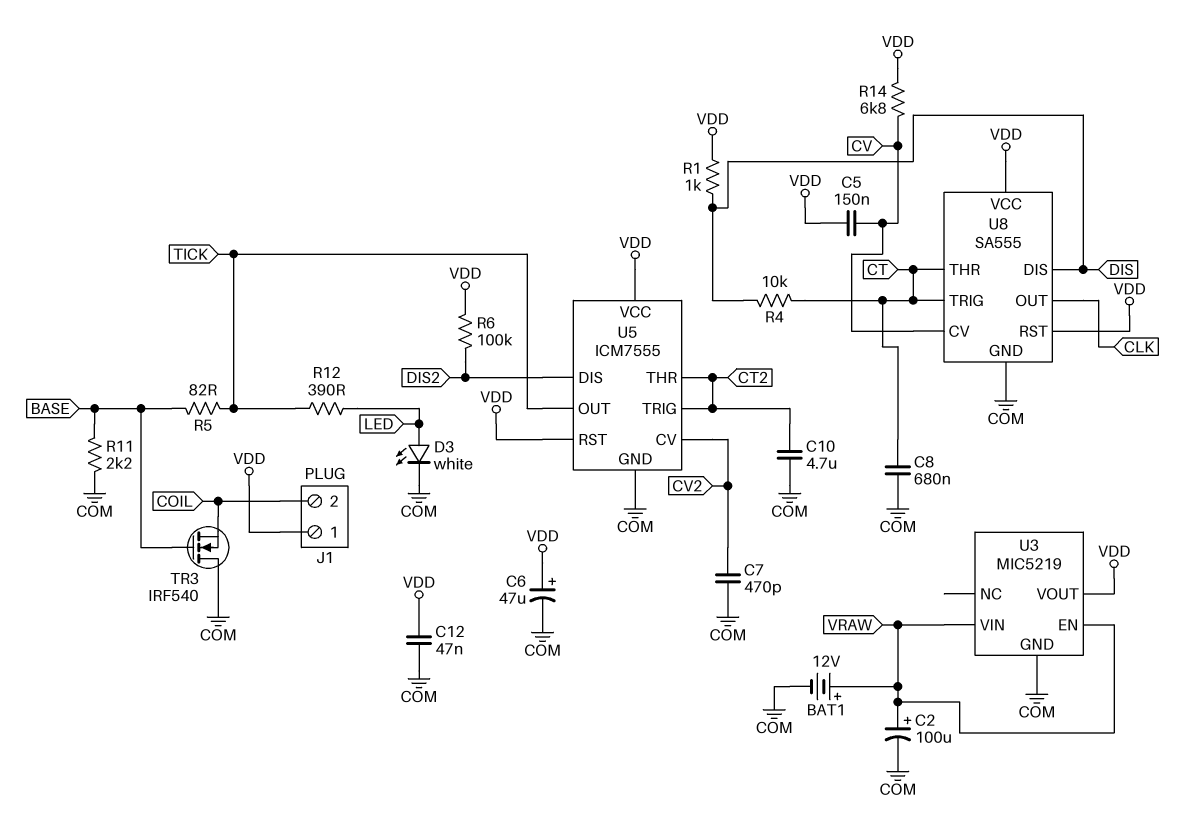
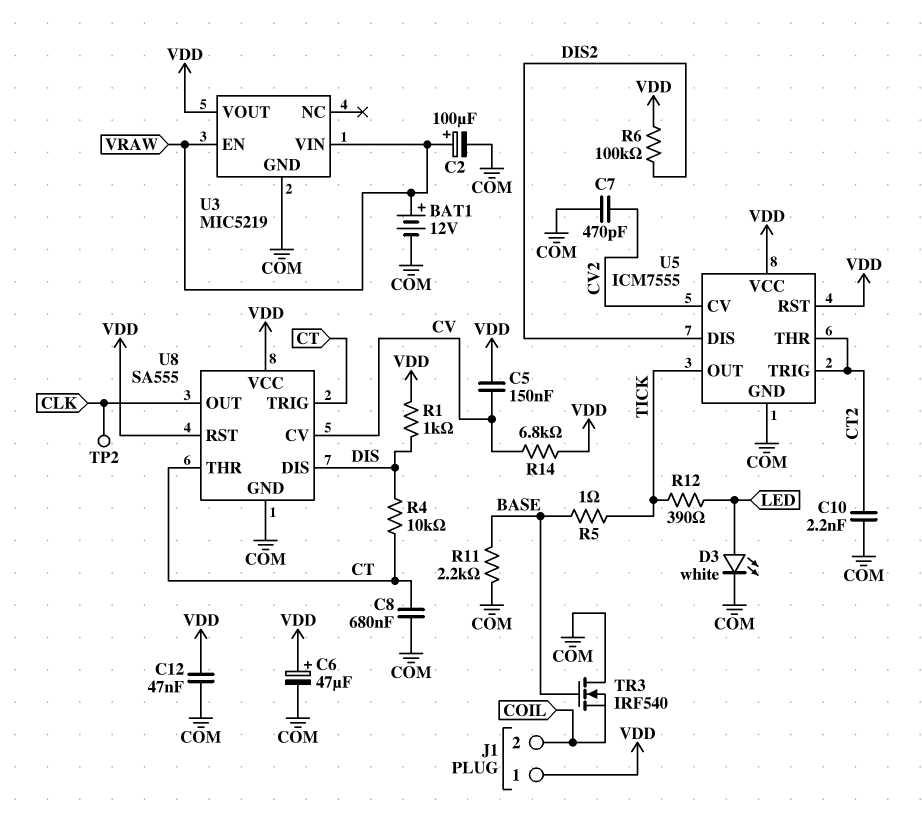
C10: 4.7uF (COM, CT2) -> 2.2nF (COM, CT2)
R5: 82 (BASE, TICK) -> 1 (BASE, TICK)
TP2: none -> test point (CLK)

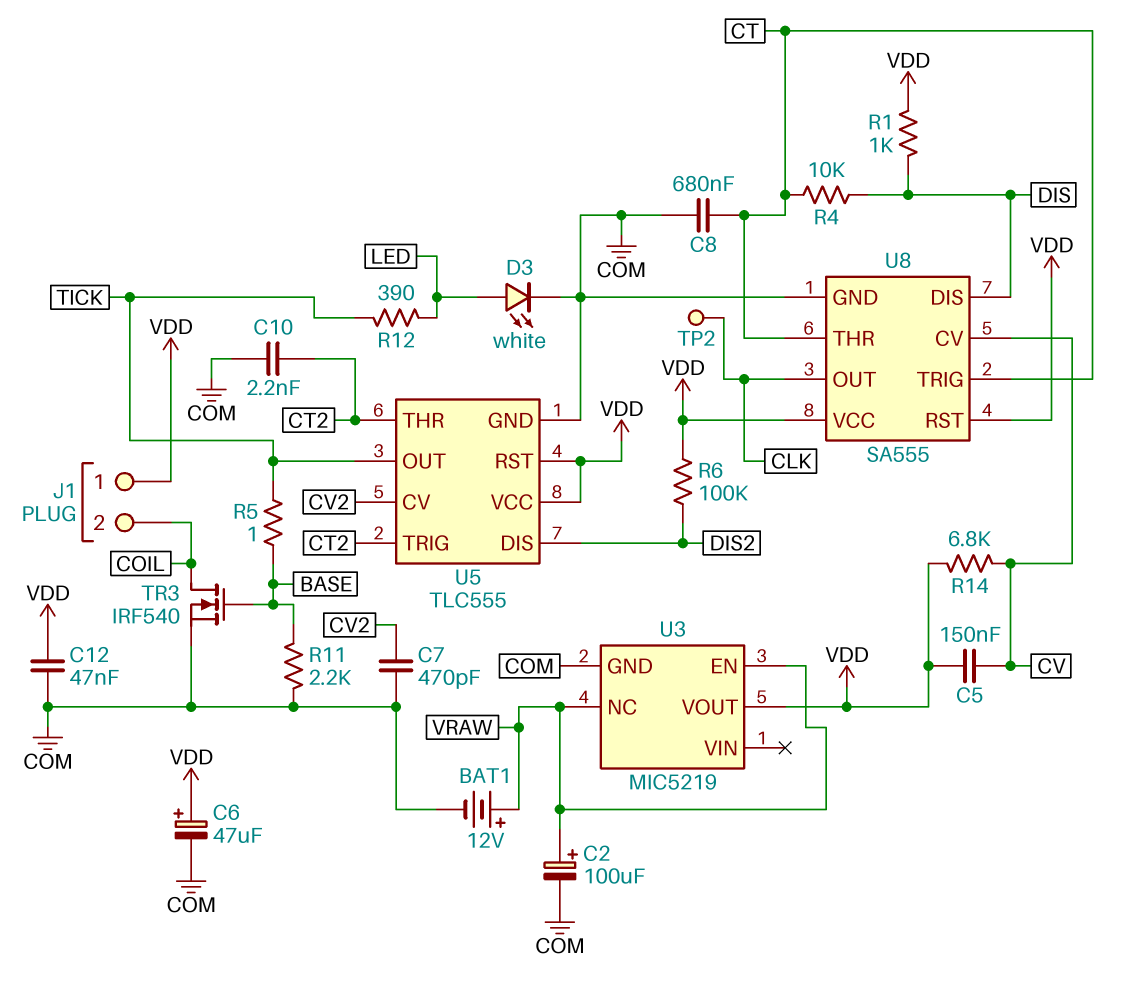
TR3: NMOS IRF540 (G BASE, D COM, S COIL) -> NMOS IRF540 (G BASE, D COIL, S COM)
U3 pin NC: none -> VRAW
U3 pin VIN: VRAW -> none
U5: ICM7555 -> TLC555

